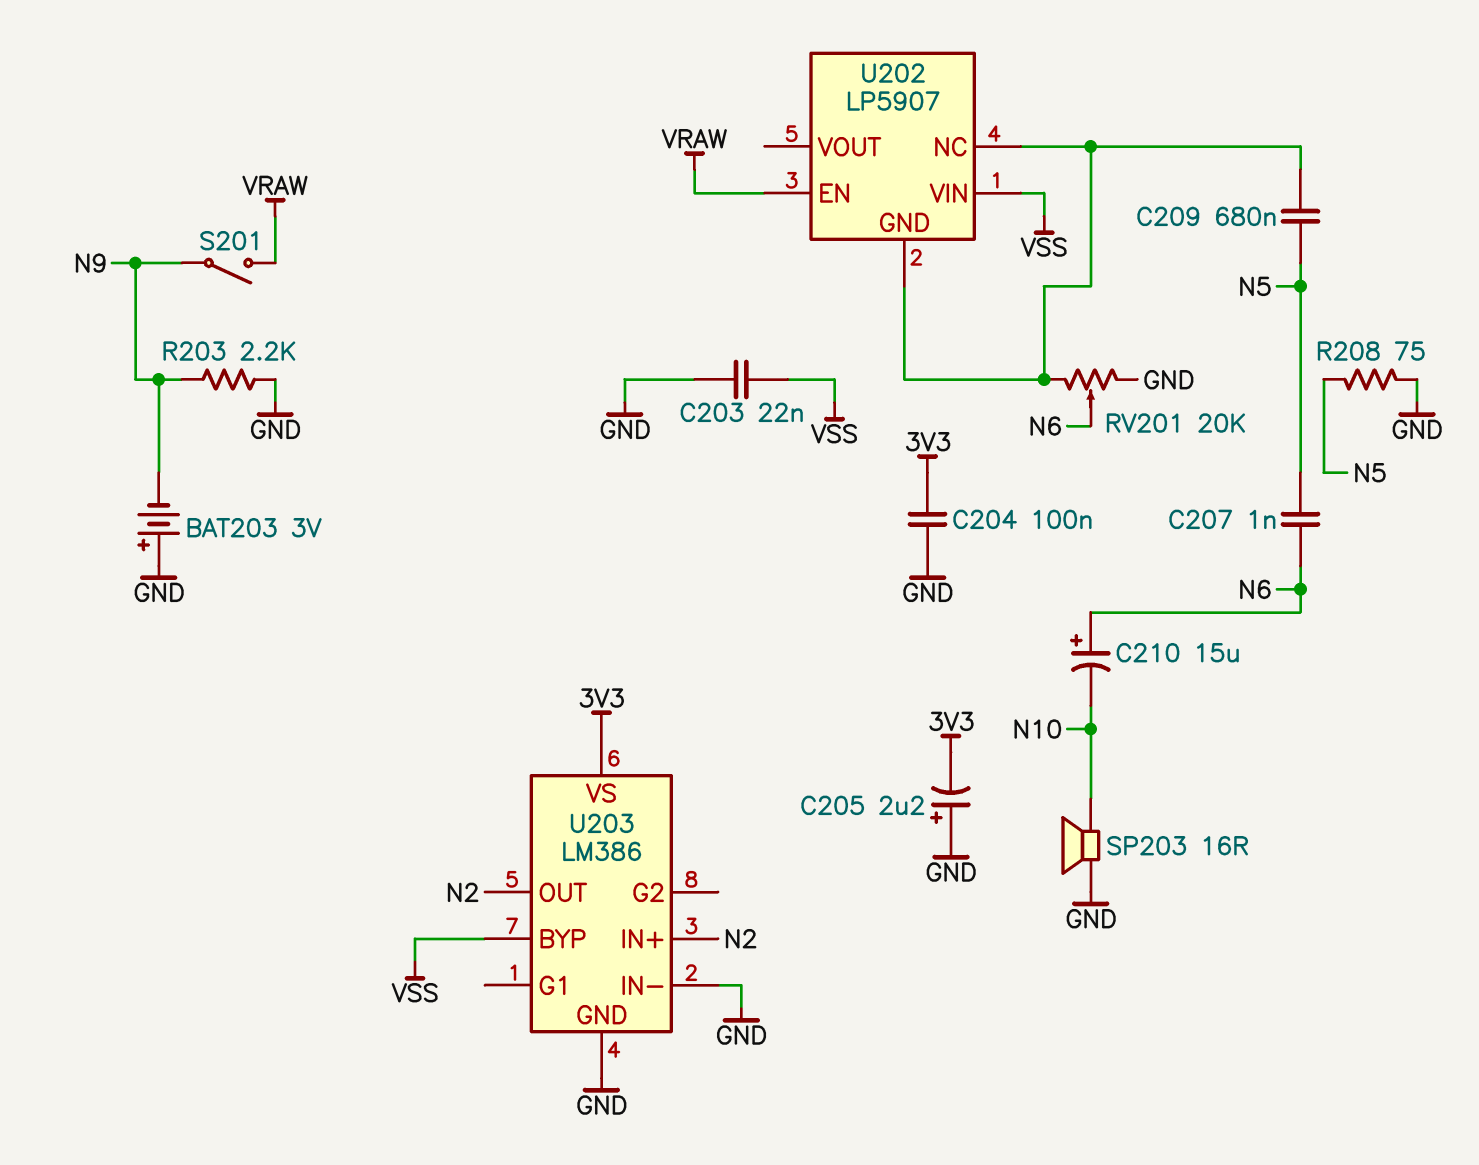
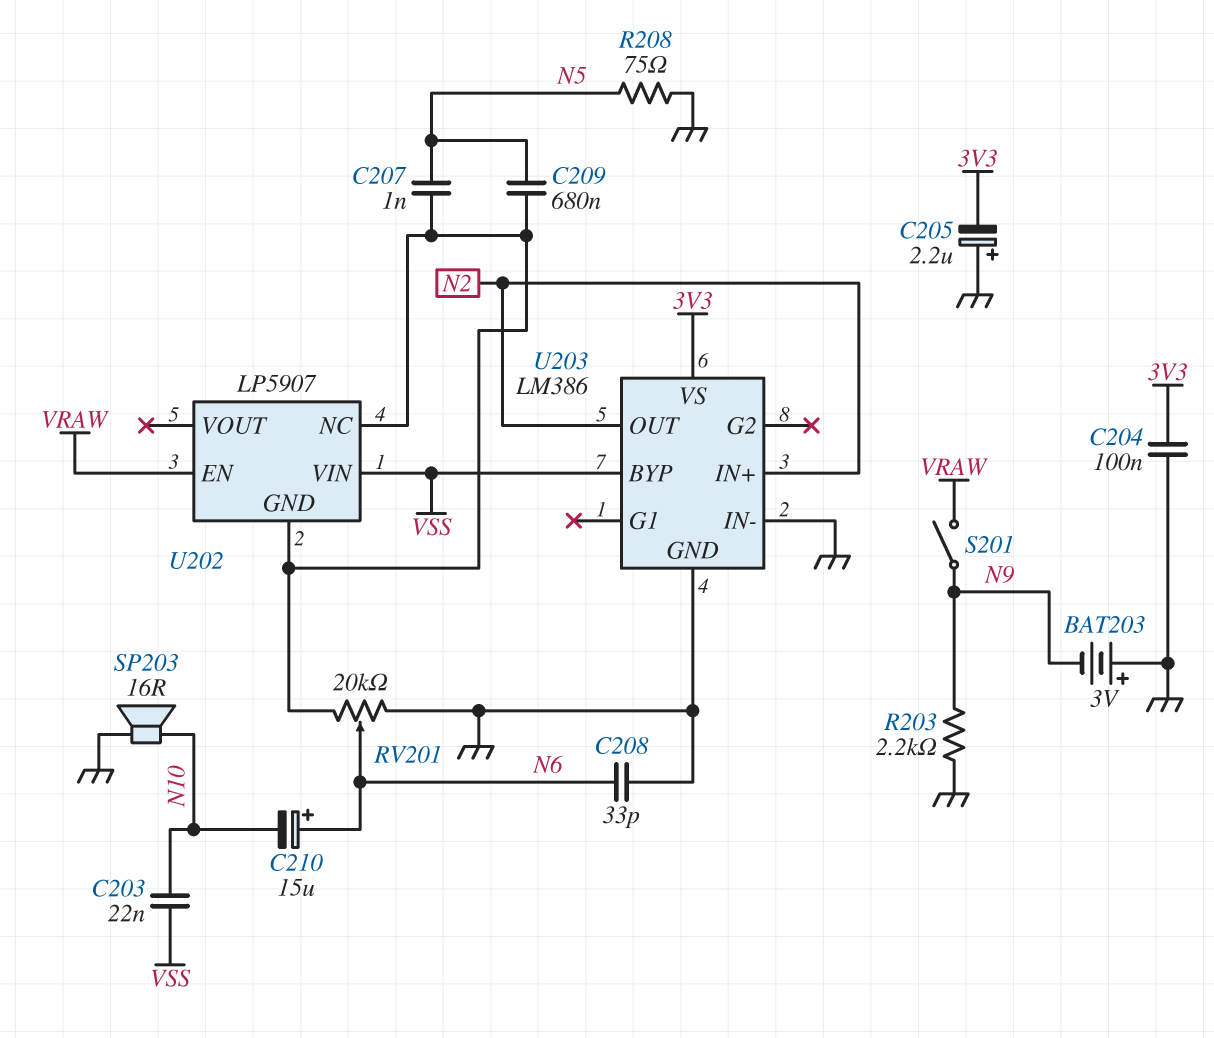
C203: 22nF (GND, VSS) -> 22nF (N10, VSS)
C207: 1nF (N5, N6) -> 1nF (N5, U202/GND)
C208: none -> 33pF (GND, N6)

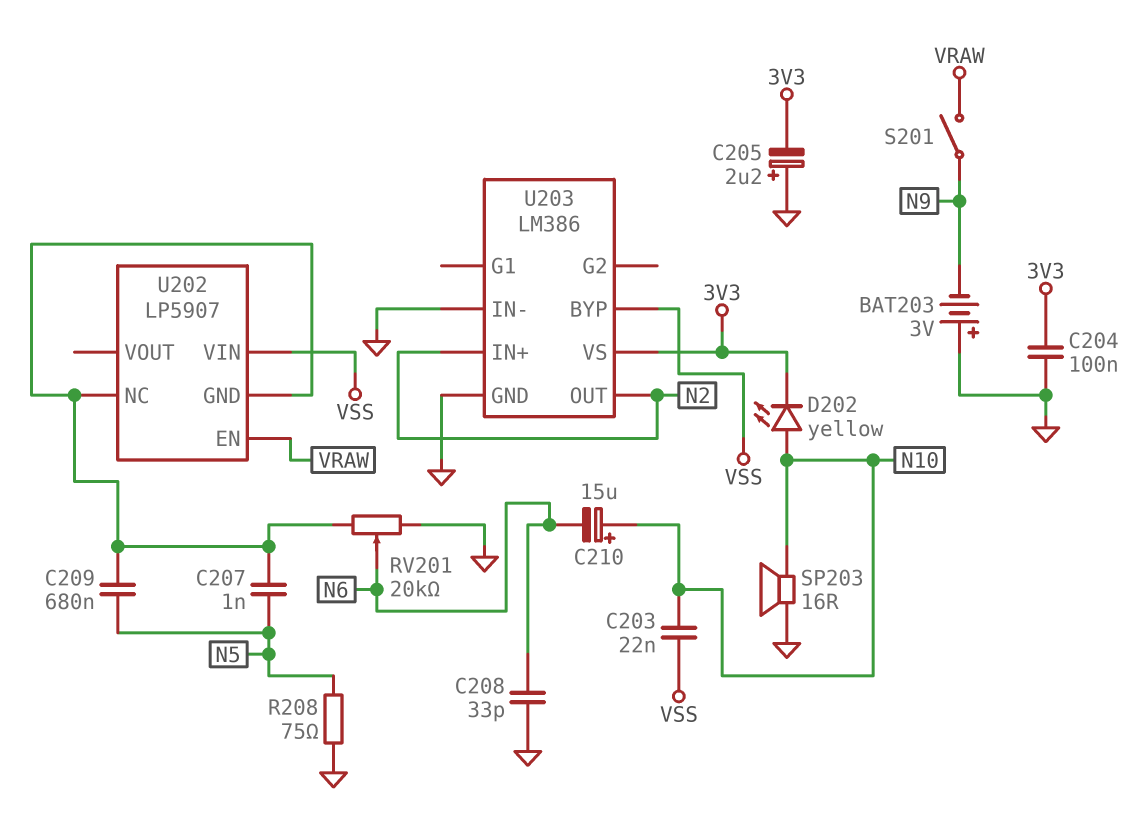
C210: 15uF (plus N6, minus N10) -> 15uF (plus N10, minus N6)
D202: none -> LED yellow (A N10, K 3V3)
R203: 2.2k (GND, N9) -> none

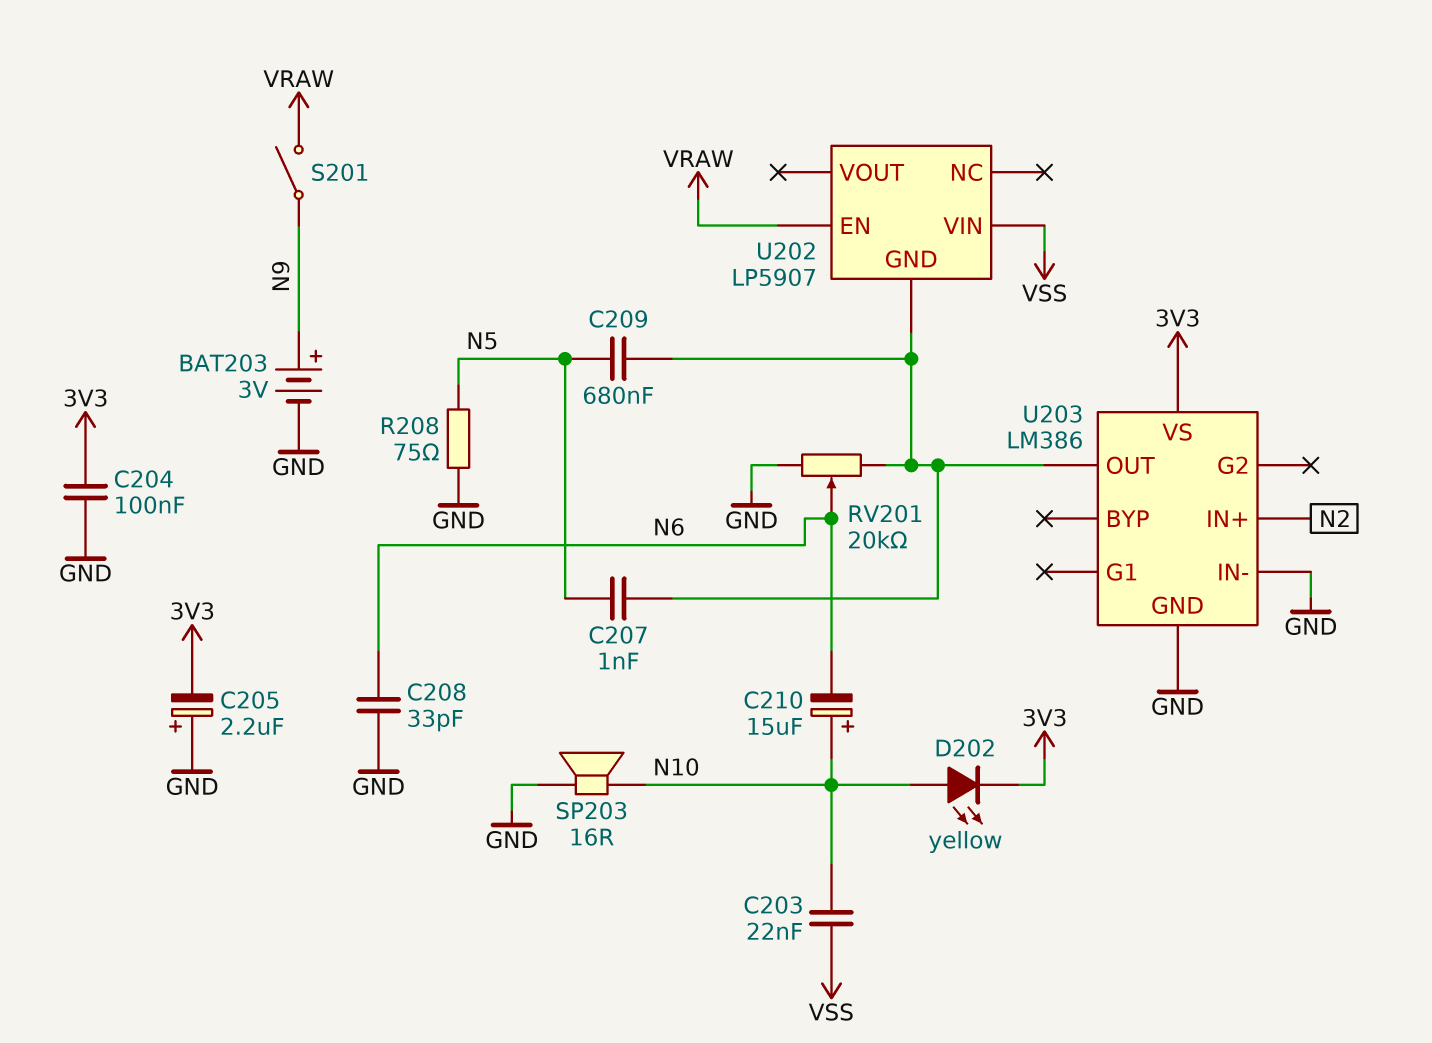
BAT203: 3V (plus GND, minus N9) -> 3V (plus N9, minus GND)
U202 pin NC: U202/GND -> none
U203 pin BYP: VSS -> none
U203 pin OUT: N2 -> U202/GND

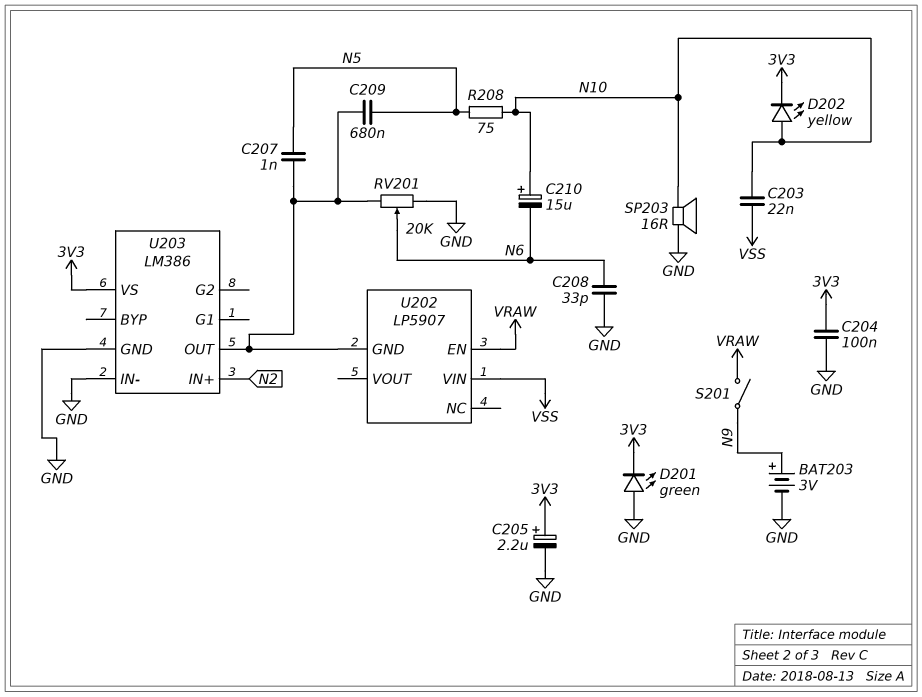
C205: 2.2uF (plus GND, minus 3V3) -> 2.2uF (plus 3V3, minus GND)
D201: none -> LED green (A GND, K 3V3)
R208: 75 (GND, N5) -> 75 (N5, N10)

